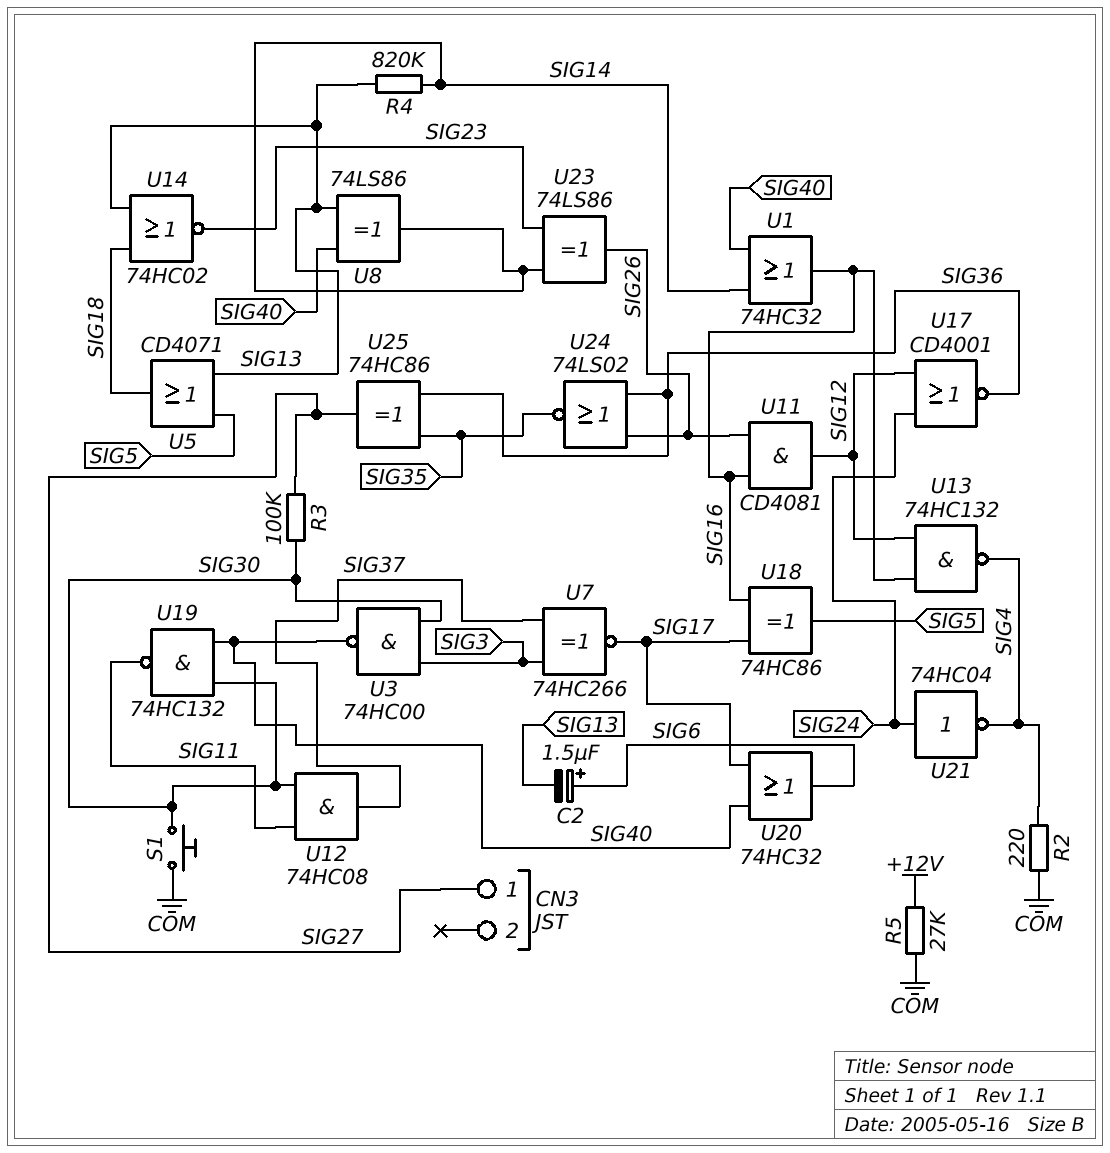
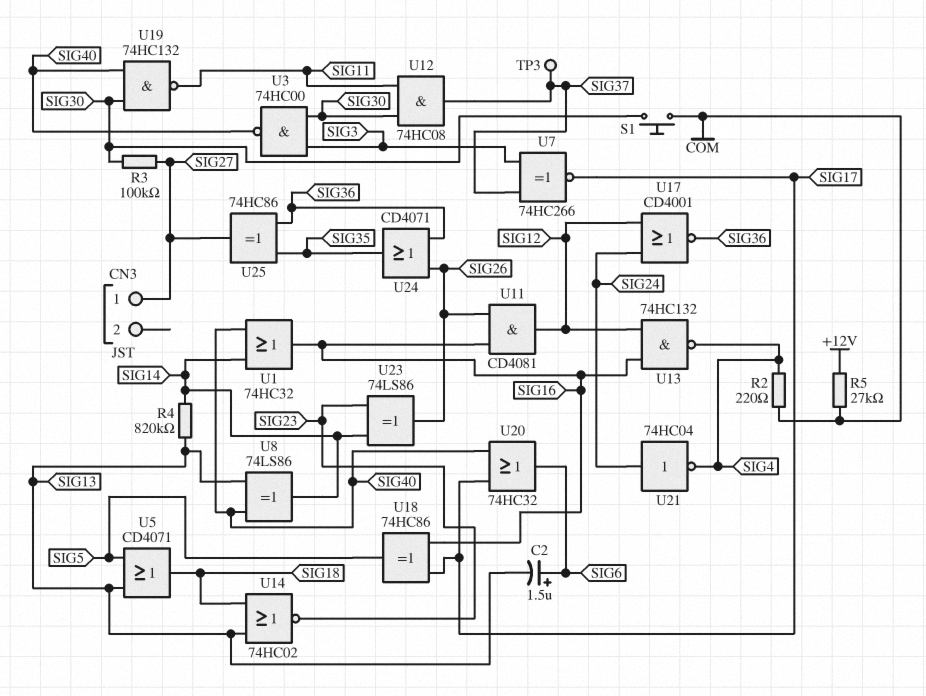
TP3: none -> test point (SIG37)
U24: NOR 74LS02 (in SIG26, in SIG36, out SIG35) -> OR CD4071 (in SIG26, in SIG36, out SIG35)

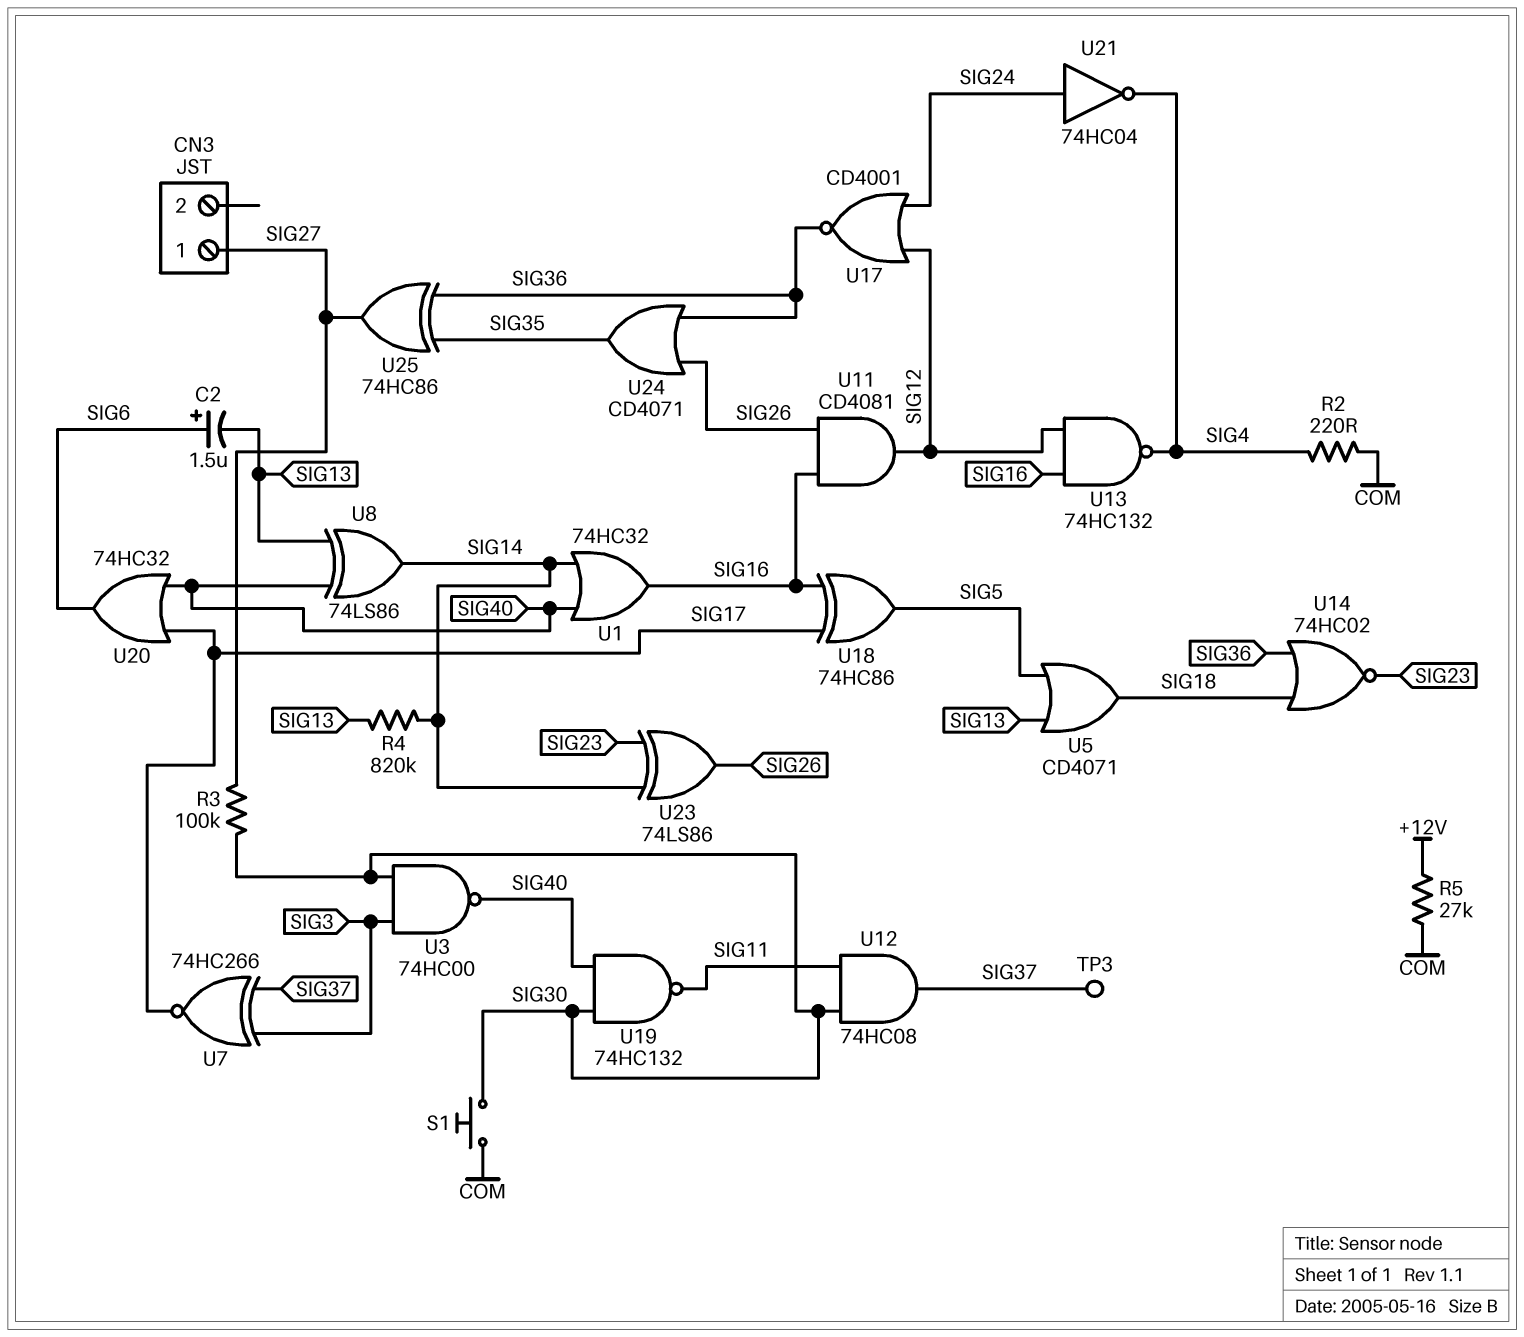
U14: NOR 74HC02 (in SIG13, in SIG18, out SIG23) -> NOR 74HC02 (in SIG18, in SIG36, out SIG23)

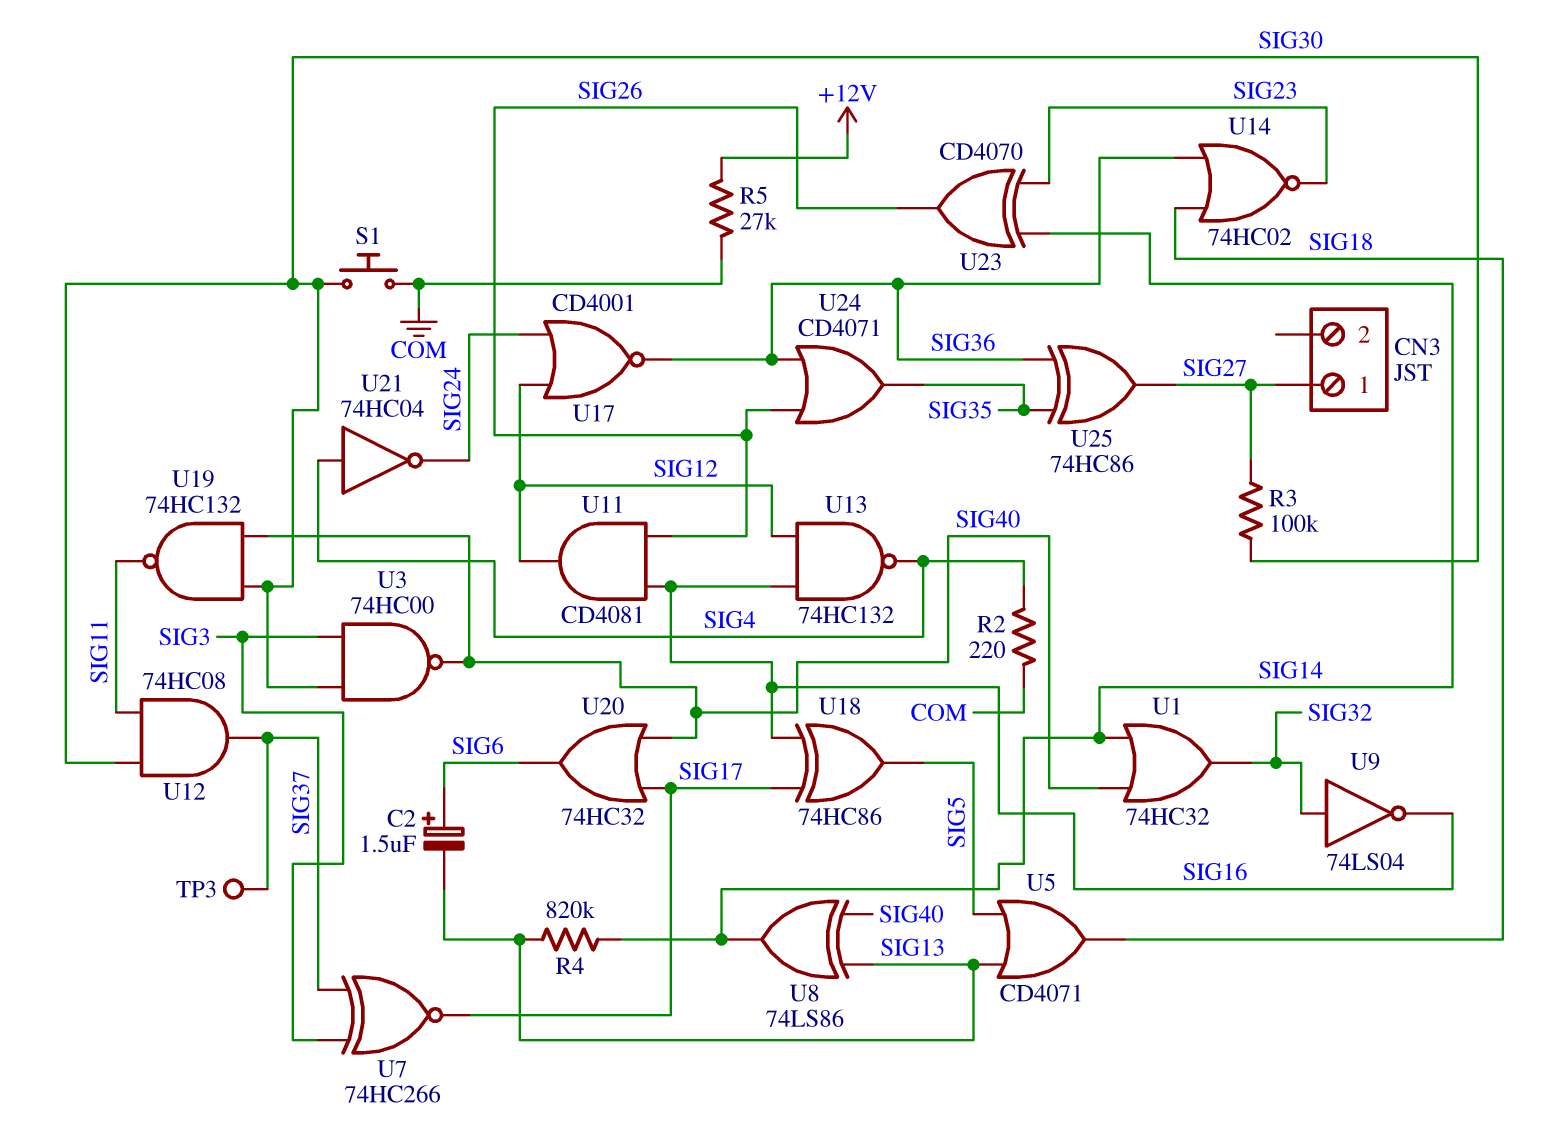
U1: OR 74HC32 (in SIG14, in SIG40, out SIG16) -> OR 74HC32 (in SIG14, in SIG40, out SIG32)
U9: none -> NOT 74LS04 (in SIG32, out SIG16)
U21: NOT 74HC04 (in SIG24, out SIG4) -> NOT 74HC04 (in SIG4, out SIG24)
U23: XOR 74LS86 (in SIG14, in SIG23, out SIG26) -> XOR CD4070 (in SIG14, in SIG23, out SIG26)

